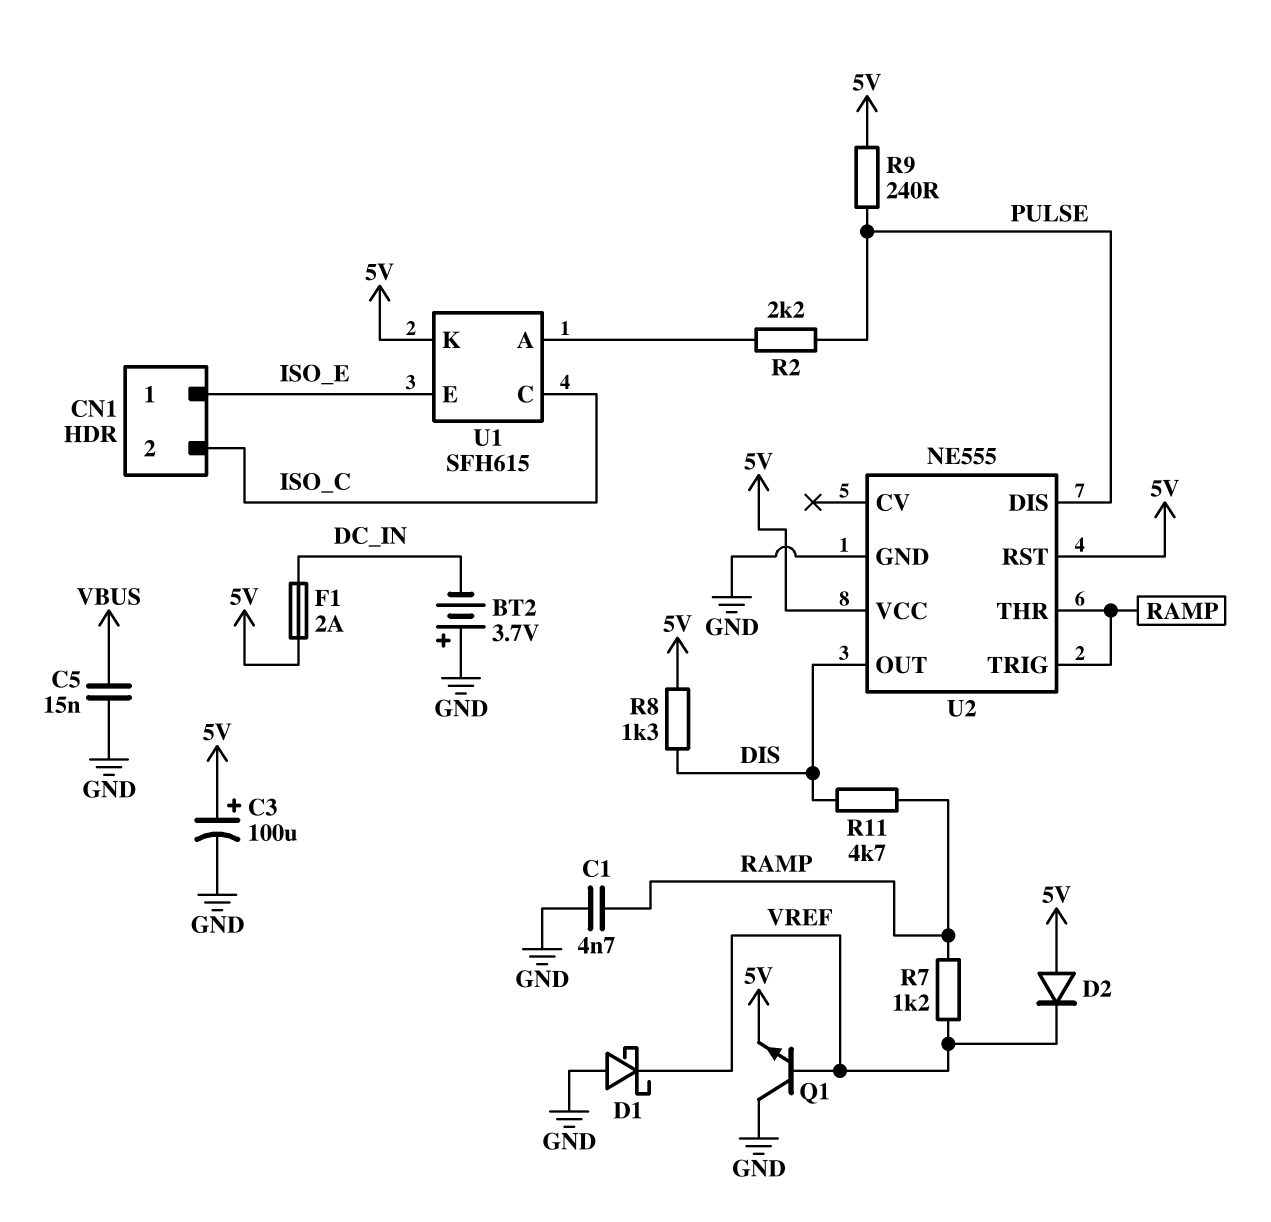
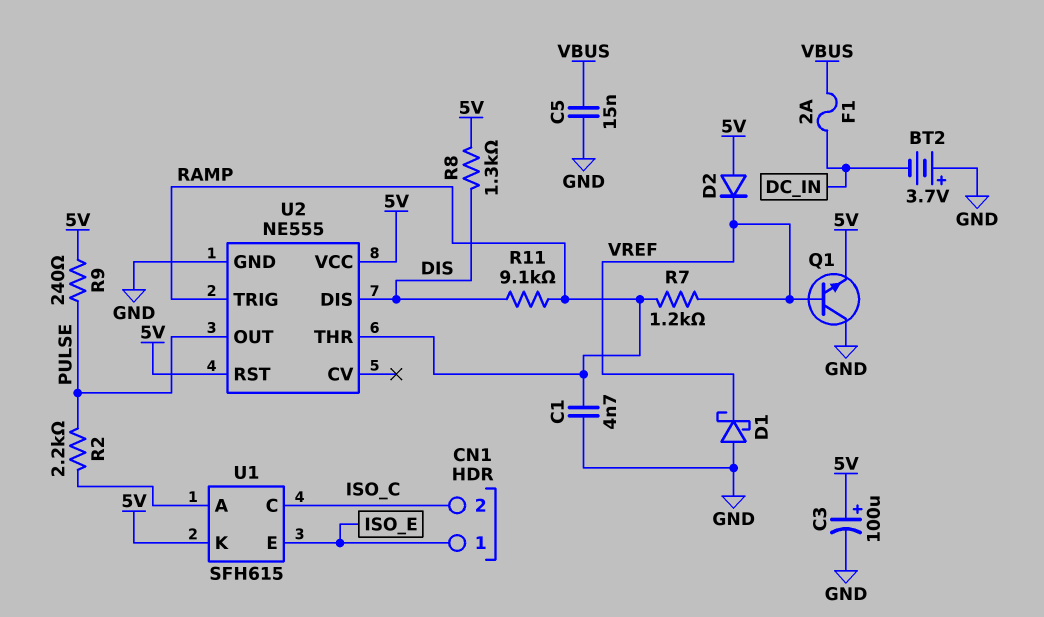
F1: 2A (5V, DC_IN) -> 2A (DC_IN, VBUS)
R11: 4.7k (DIS, RAMP) -> 9.1k (DIS, RAMP)
U2 pin DIS: PULSE -> DIS
U2 pin OUT: DIS -> PULSE

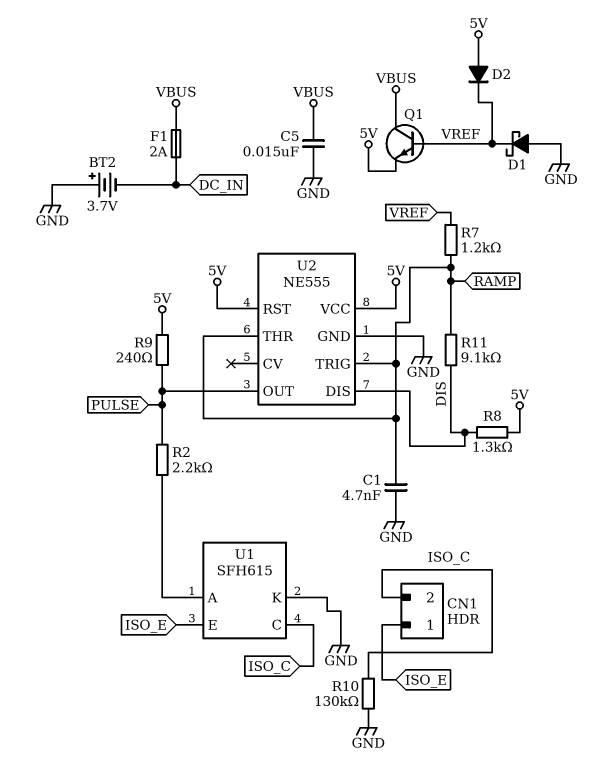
C3: 100uF (plus 5V, minus GND) -> none
Q1: NPN (B VREF, C GND, E 5V) -> NPN (B VREF, C VBUS, E 5V)
R10: none -> 130k (GND, ISO_C)
U1 pin K: 5V -> GND

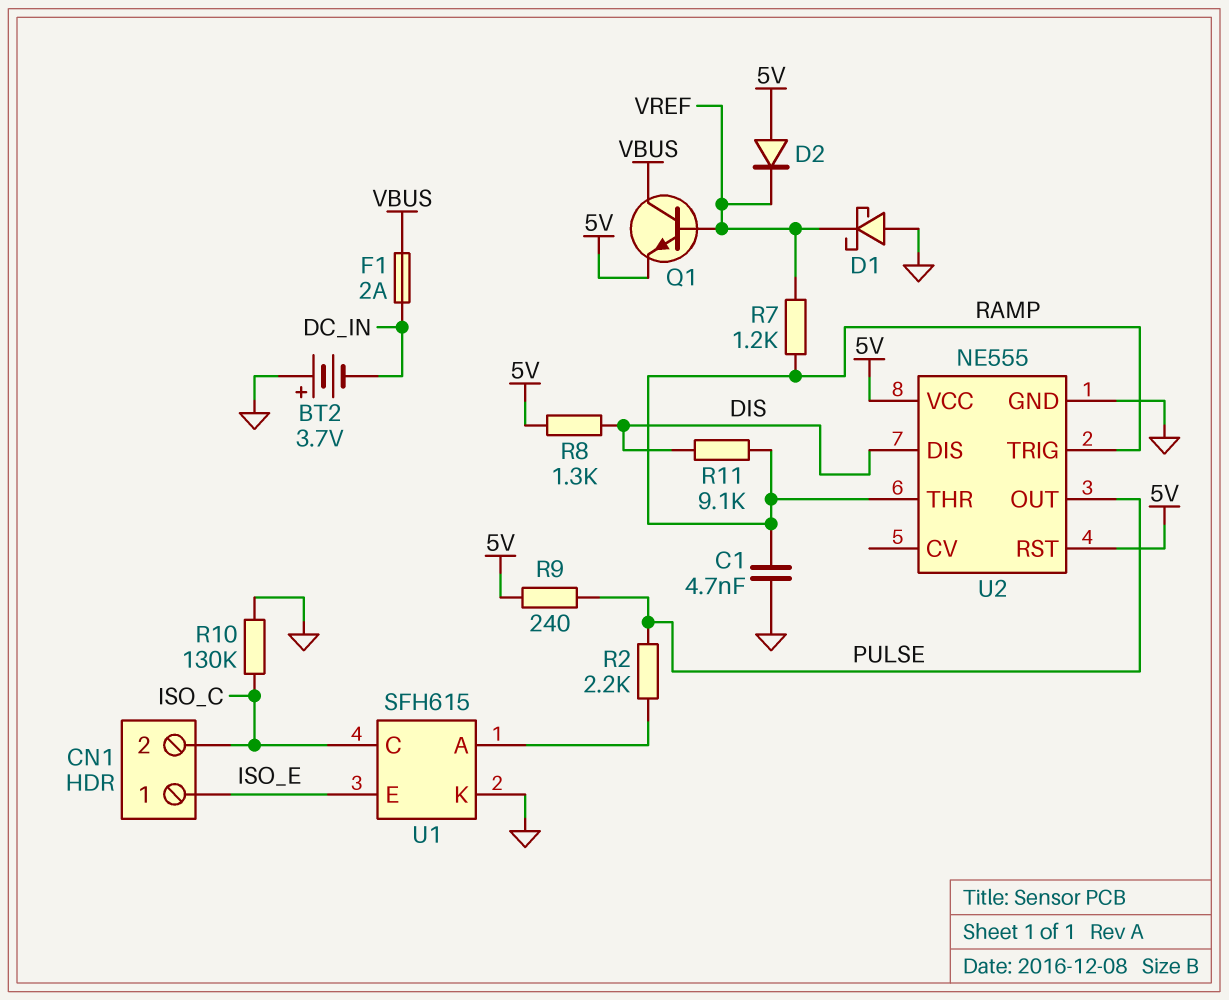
C5: 15nF (GND, VBUS) -> none

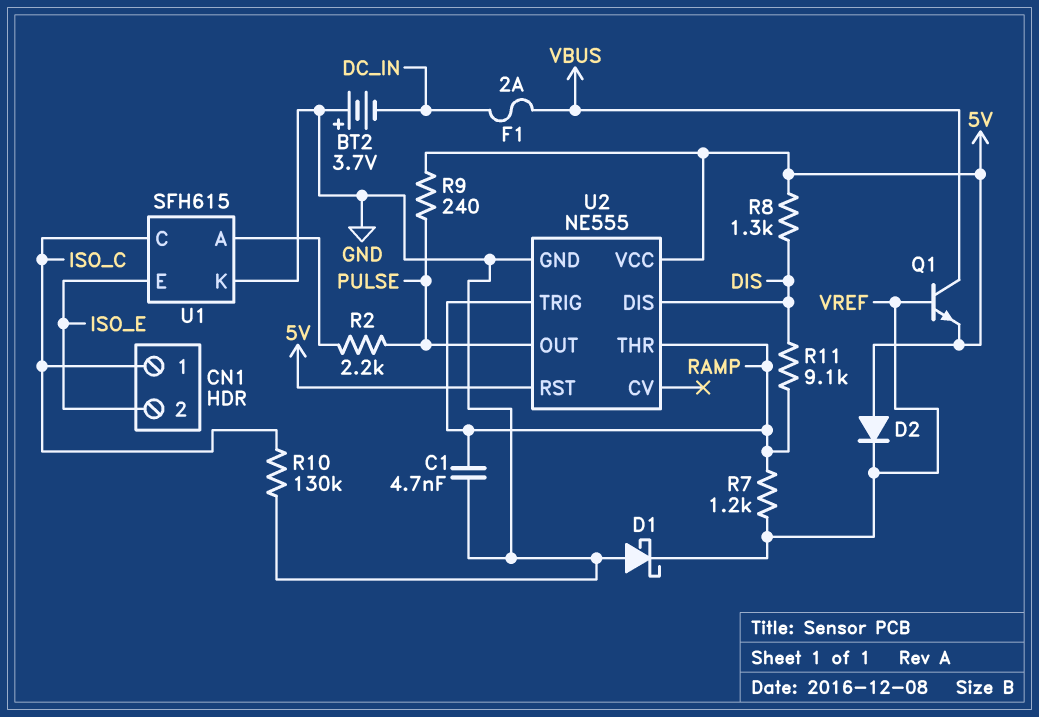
CN1 pin 1: ISO_E -> ISO_C
CN1 pin 2: ISO_C -> ISO_E

